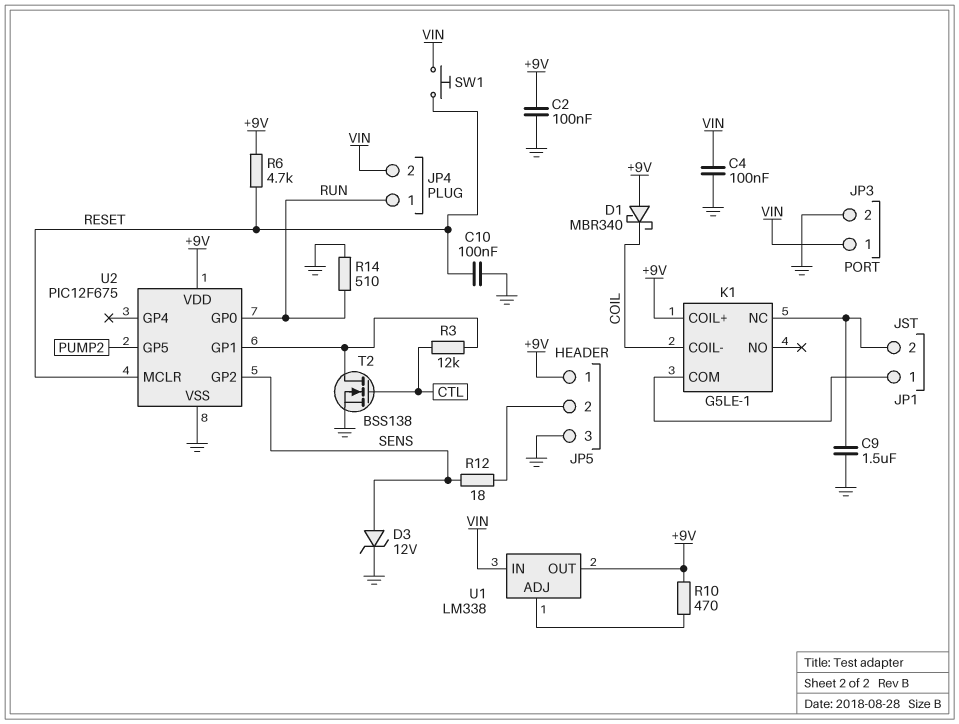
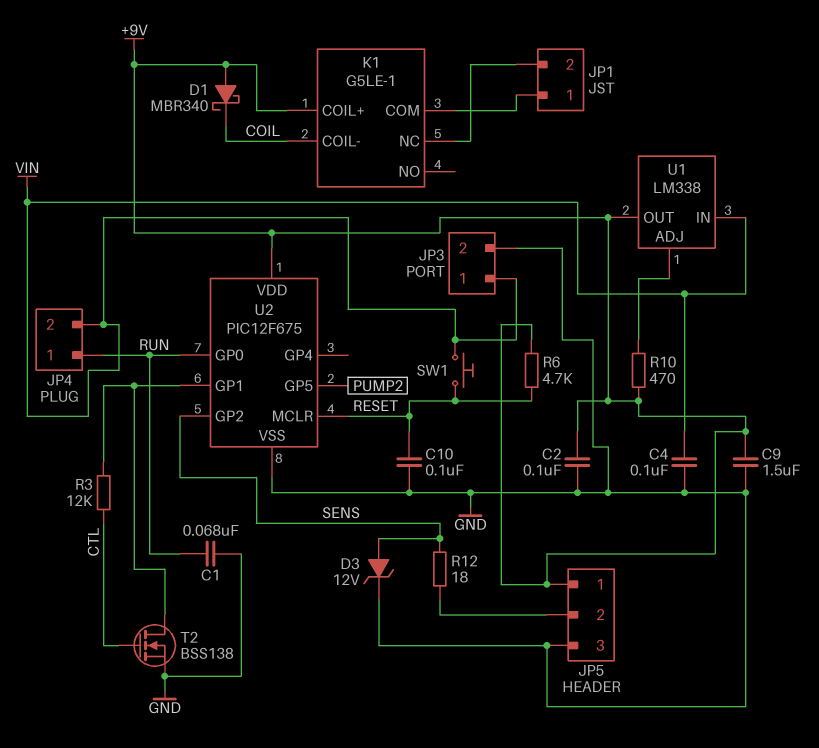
C1: none -> 68nF (GND, RUN)
C9: 1.5uF (GND, JP1/2) -> 1.5uF (+9V, GND)
R14: 510 (GND, RUN) -> none

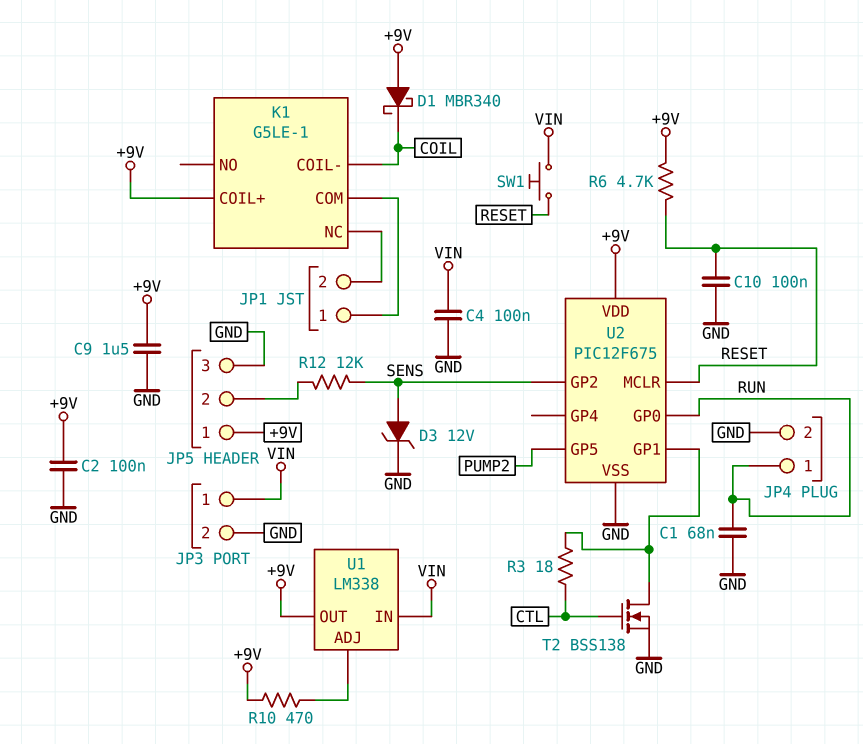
JP4 pin 2: VIN -> GND
R3: 12k (CTL, U2/GP1) -> 18 (CTL, U2/GP1)
R12: 18 (JP5/2, SENS) -> 12k (JP5/2, SENS)

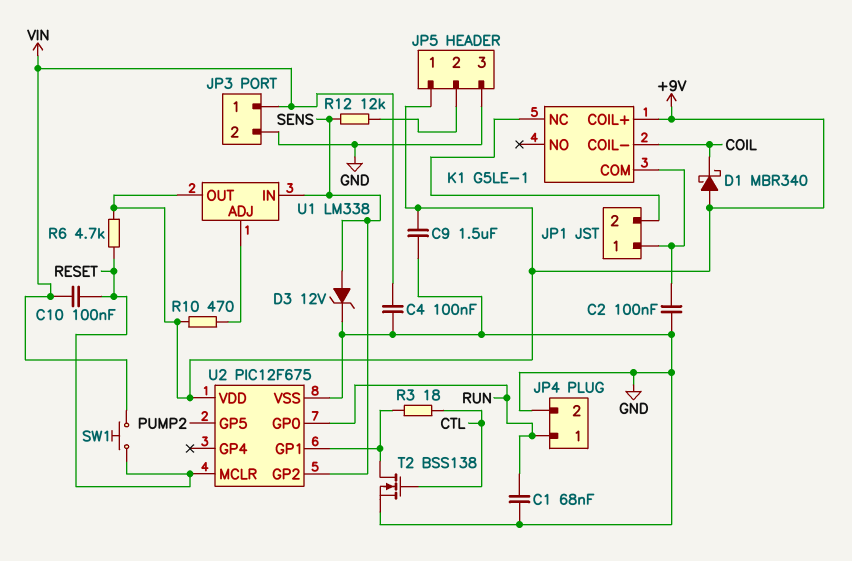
C2: 100nF (+9V, GND) -> 100nF (GND, JP1/1)
C10: 100nF (GND, RESET) -> 100nF (RESET, VIN)
U1 pin IN: VIN -> SENS

